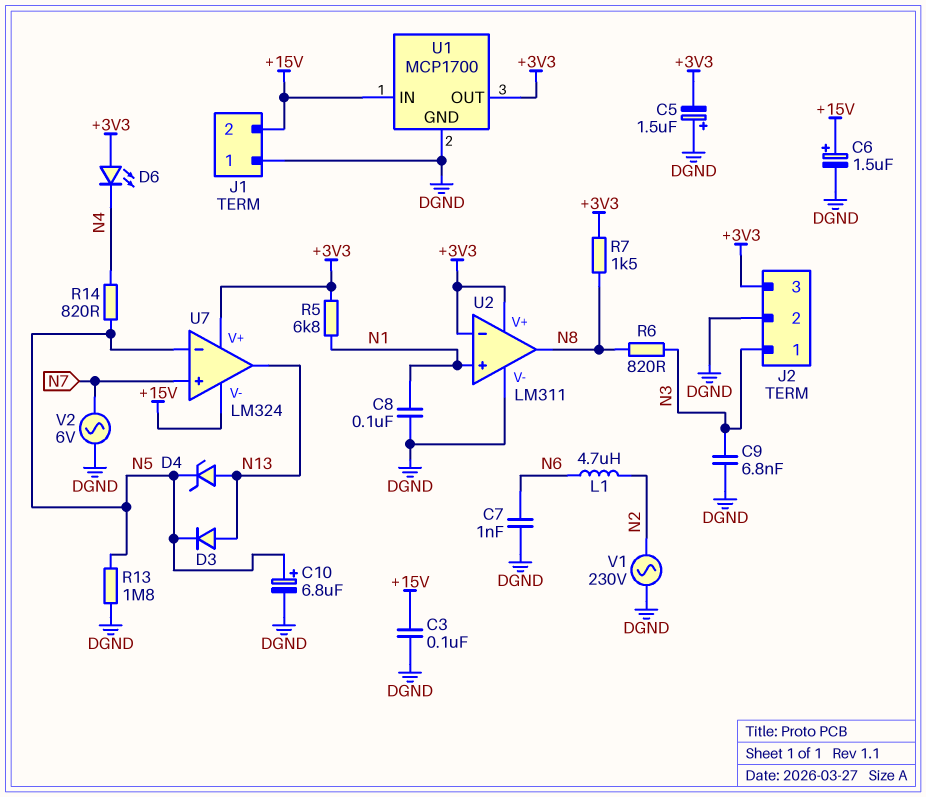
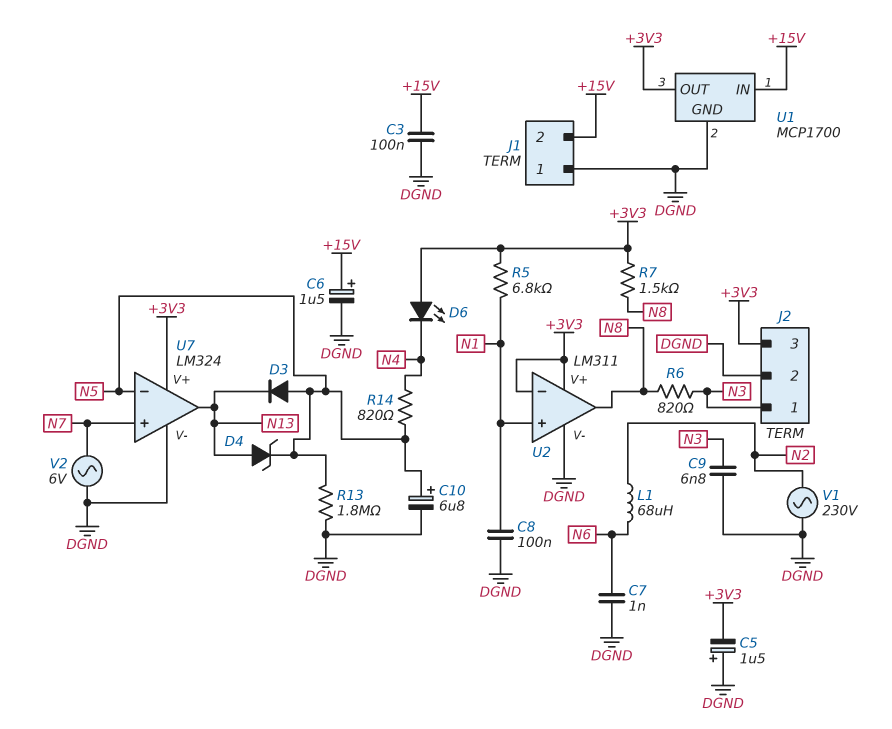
D3: diode (A N13, K N5) -> diode (A N5, K N13)
L1: 4.7uH (N2, N6) -> 68uH (N2, N6)
U7 pin V-: +15V -> DGND

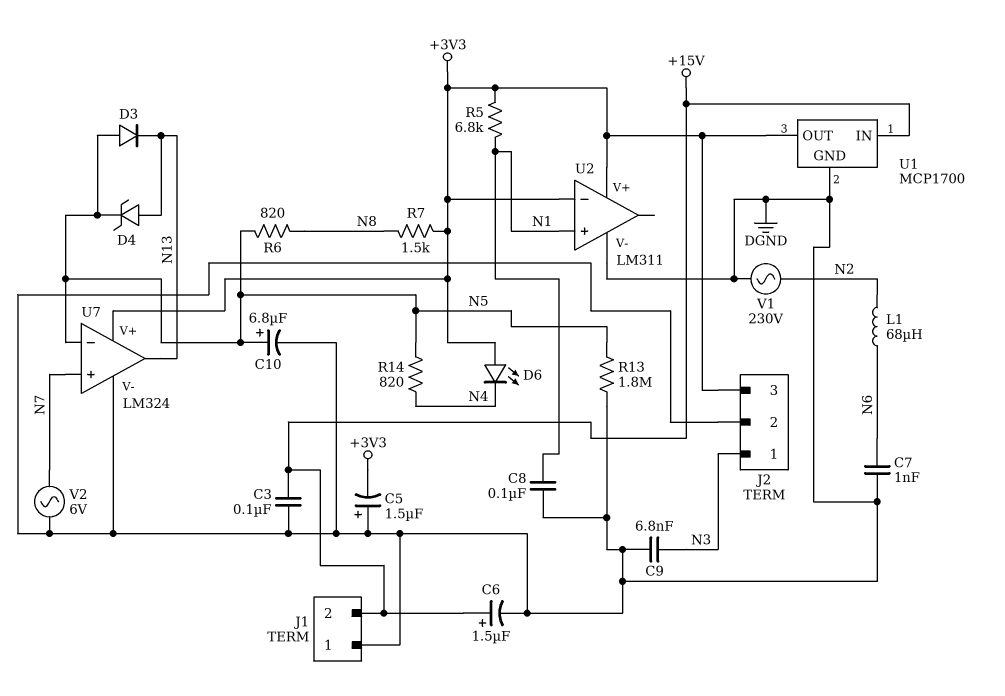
R6: 820 (N3, N8) -> 820 (N5, N8)
U2 pin out: N8 -> none

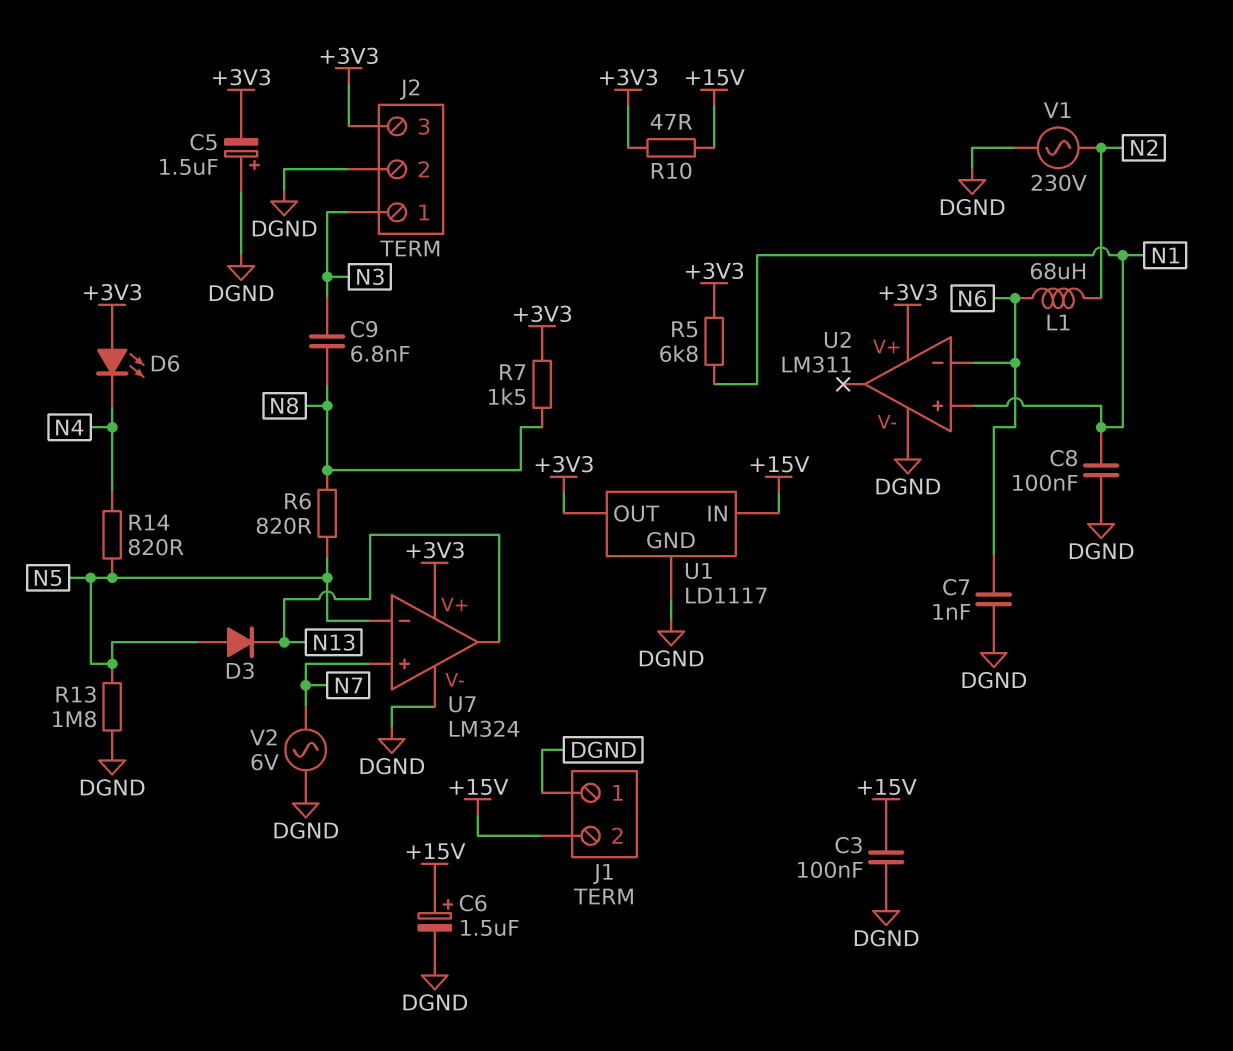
C9: 6.8nF (DGND, N3) -> 6.8nF (N3, N8)
C10: 6.8uF (plus N5, minus DGND) -> none
D4: zener (A N13, K N5) -> none
R10: none -> 47 (+3V3, +15V)
U1: MCP1700 -> LD1117
U2 pin in-: +3V3 -> N6

